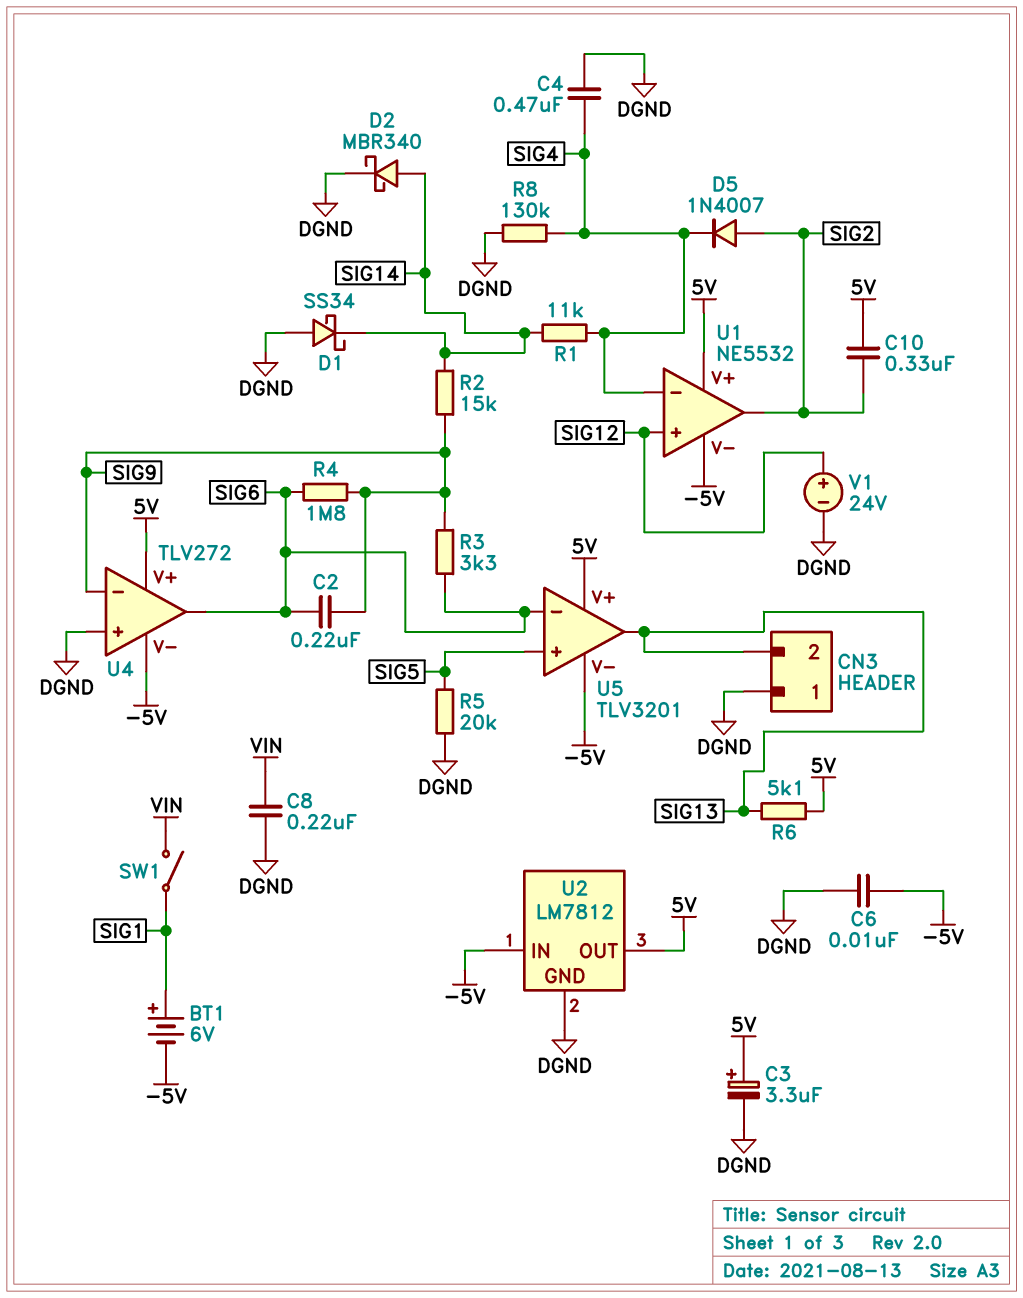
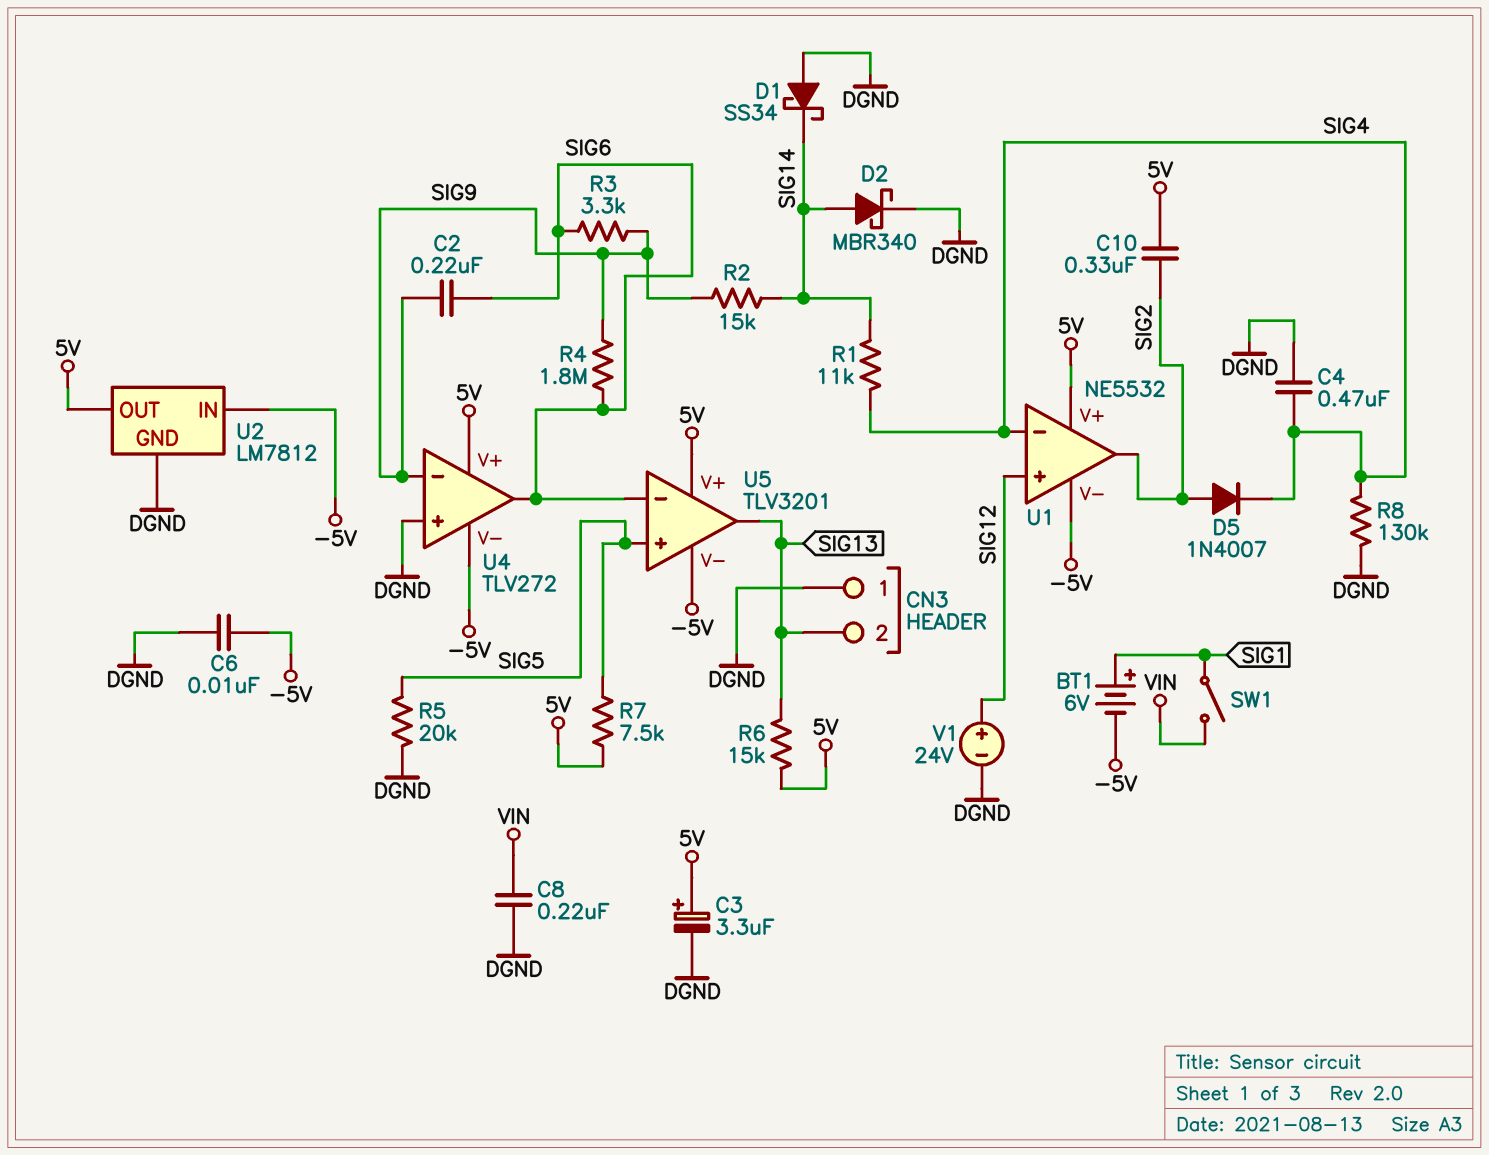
R6: 5.1k (5V, SIG13) -> 15k (5V, SIG13)
R7: none -> 7.5k (5V, SIG5)

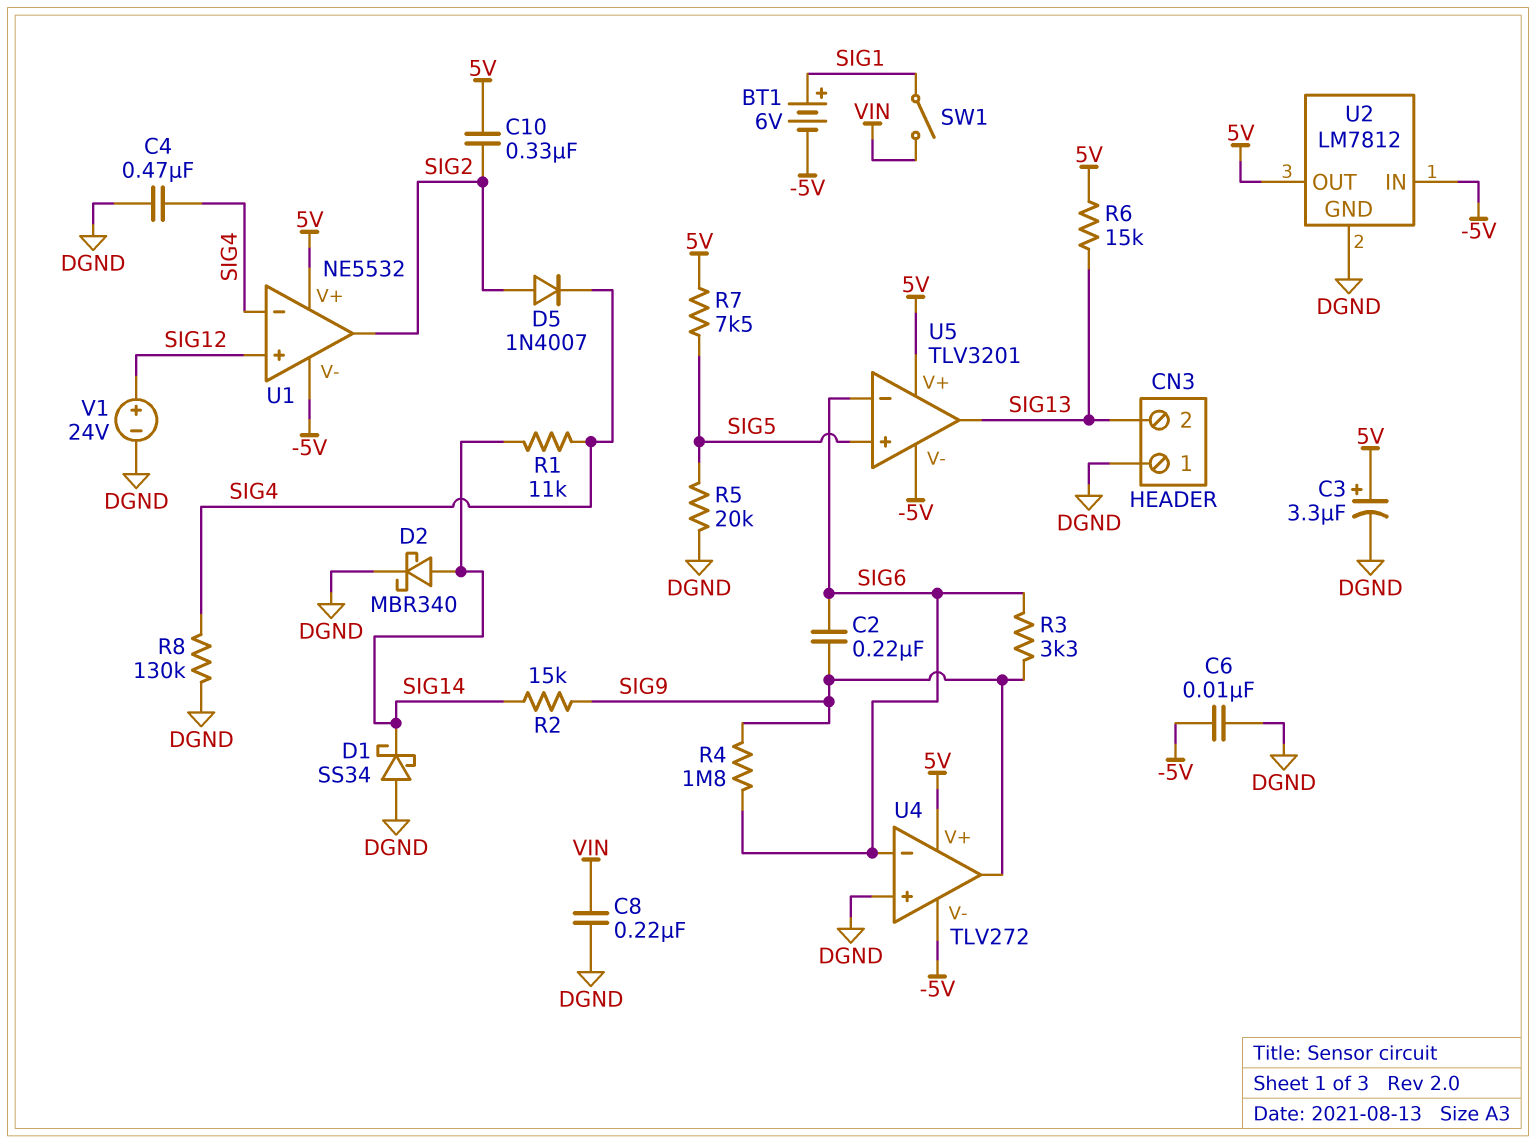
U4 pin in-: SIG9 -> SIG6
U4 pin out: SIG6 -> SIG9

